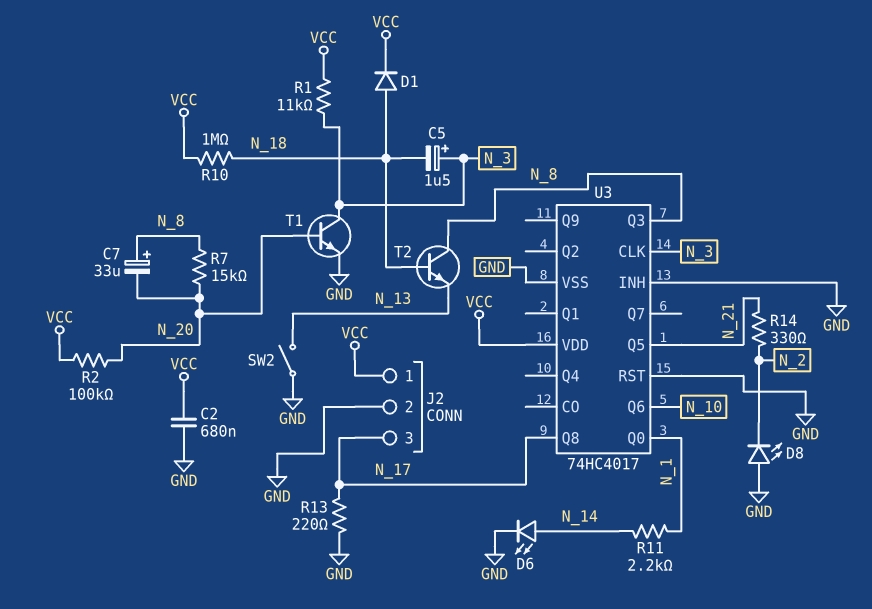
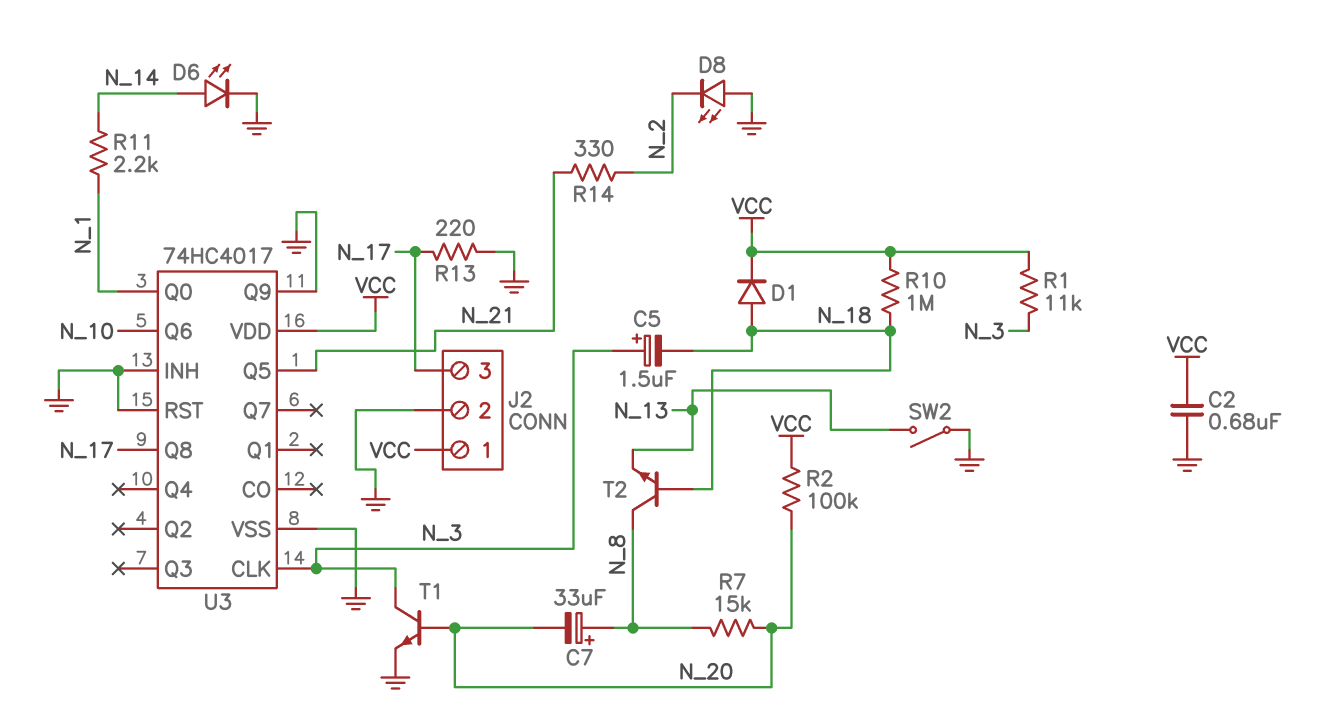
U3 pin Q3: N_8 -> none
U3 pin Q9: none -> GND

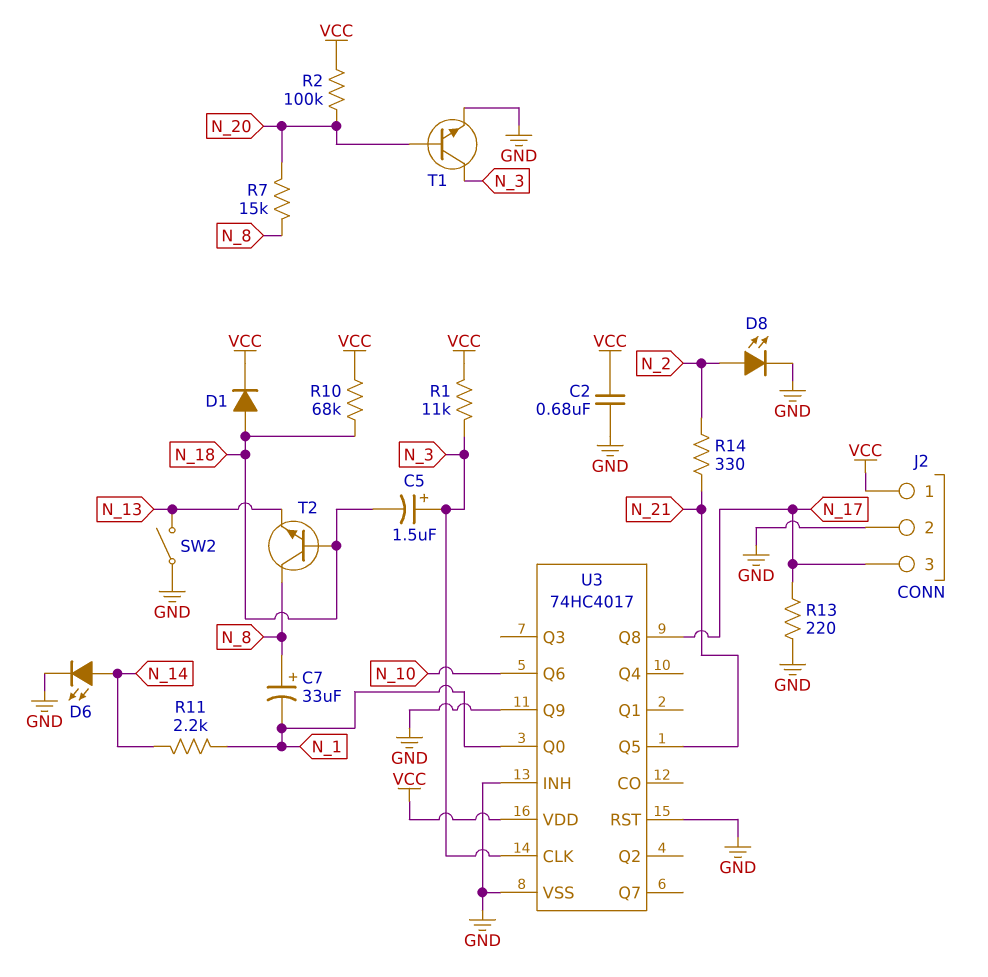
C7: 33uF (plus N_8, minus N_20) -> 33uF (plus N_8, minus N_1)
D8: LED (A GND, K N_2) -> LED (A N_2, K GND)
R10: 1M (N_18, VCC) -> 68k (N_18, VCC)

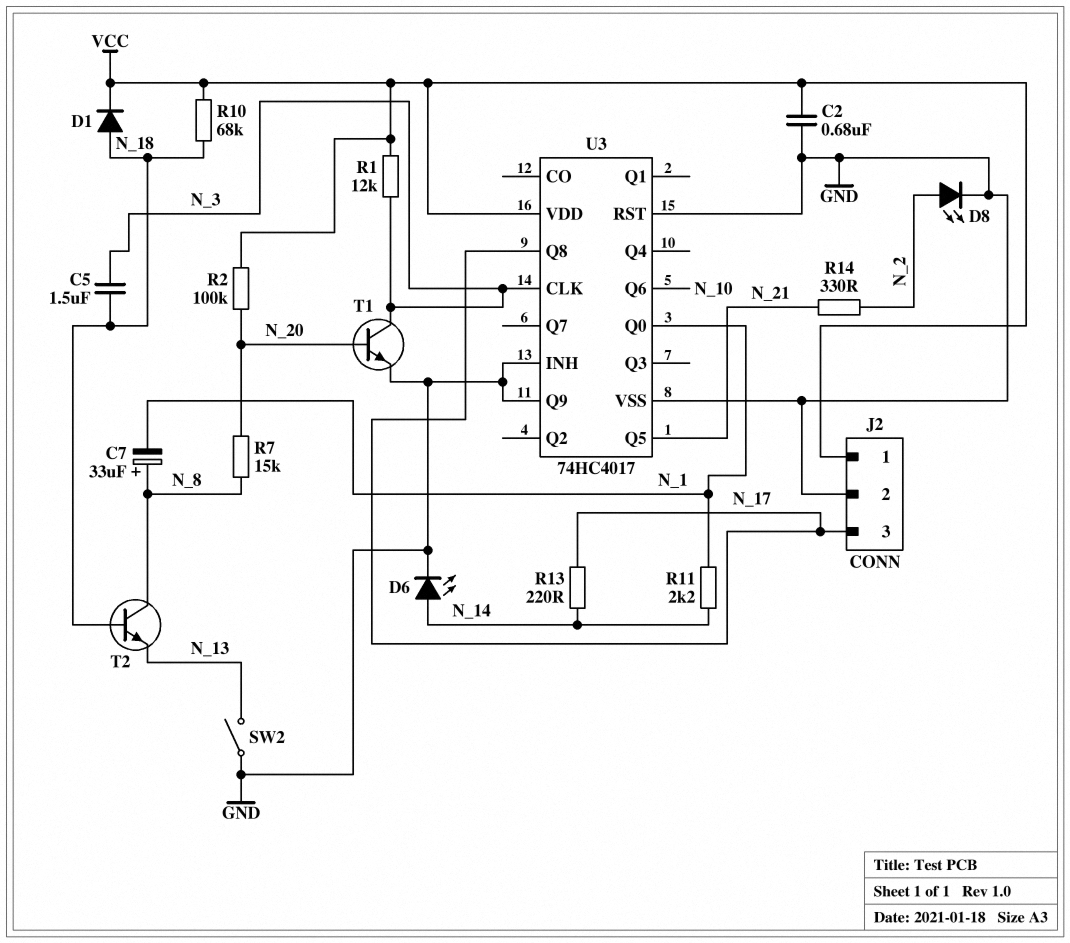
C5: 1.5uF (plus N_3, minus N_18) -> 1.5uF (N_3, N_18)
R1: 11k (N_3, VCC) -> 12k (N_3, VCC)
R13: 220 (GND, N_17) -> 220 (N_14, N_17)

